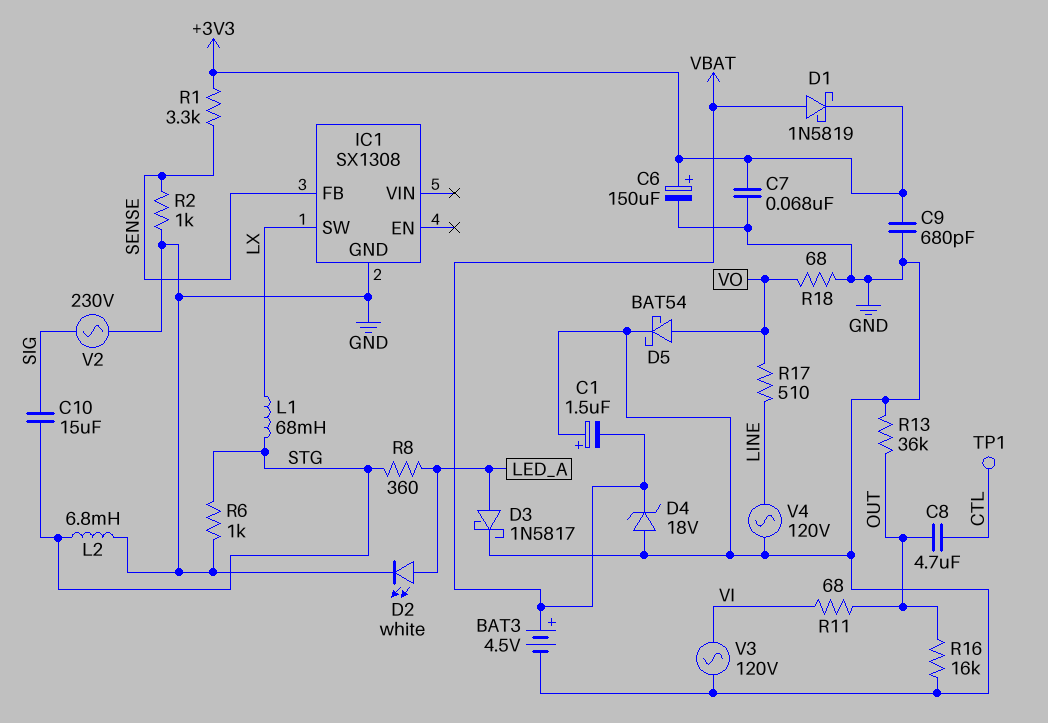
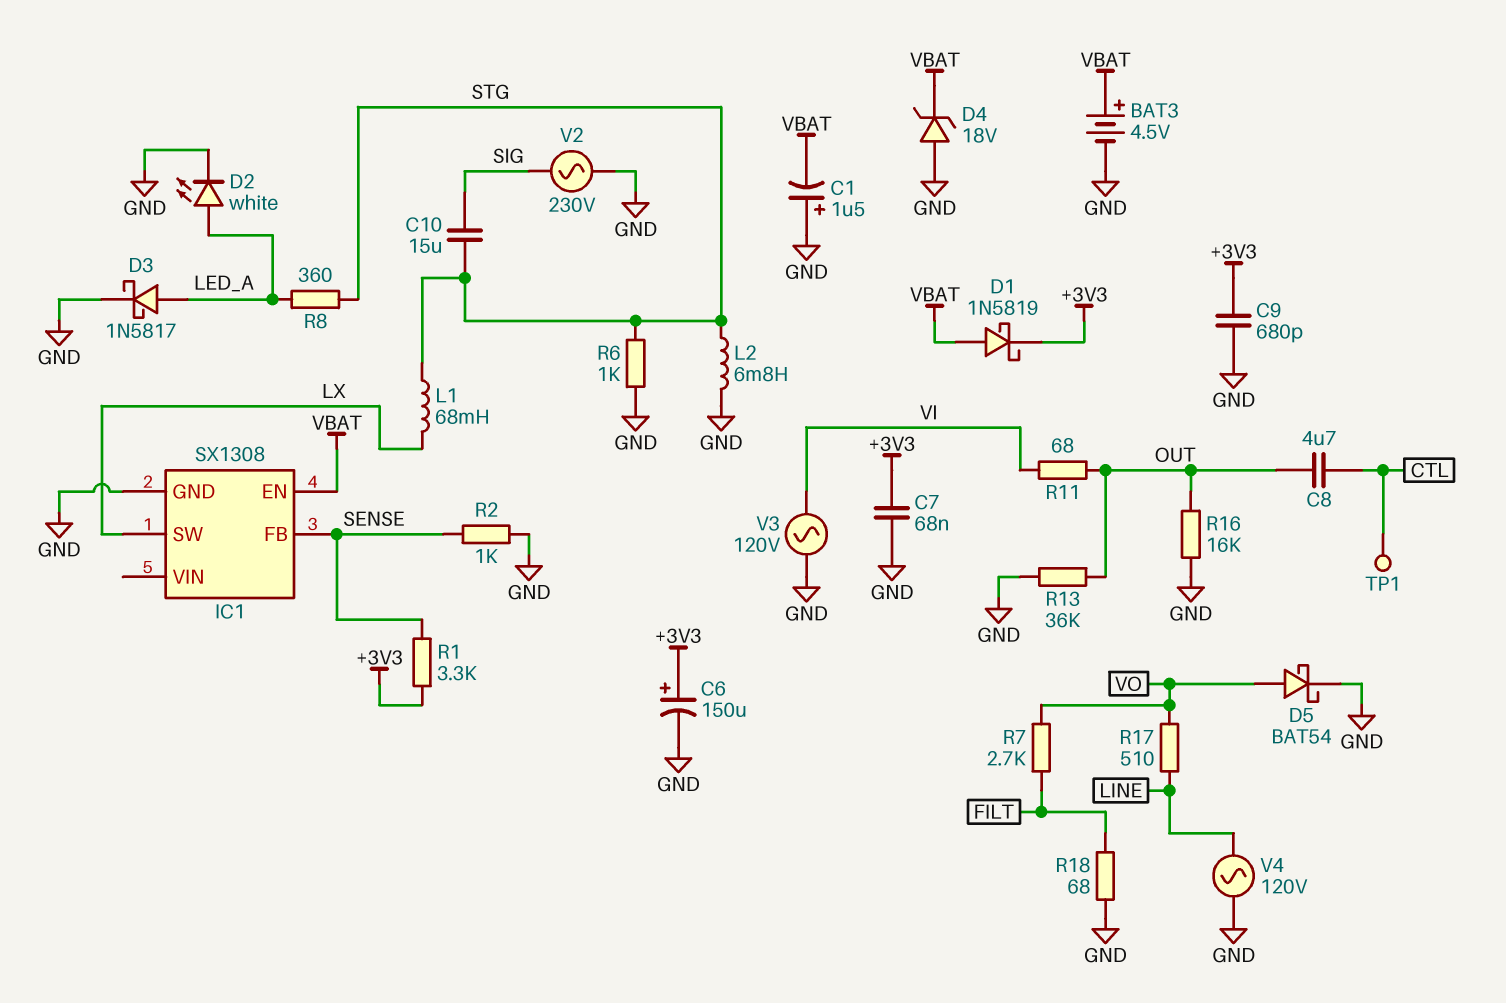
IC1 pin EN: none -> VBAT
R7: none -> 2.7k (FILT, VO)
R18: 68 (GND, VO) -> 68 (FILT, GND)

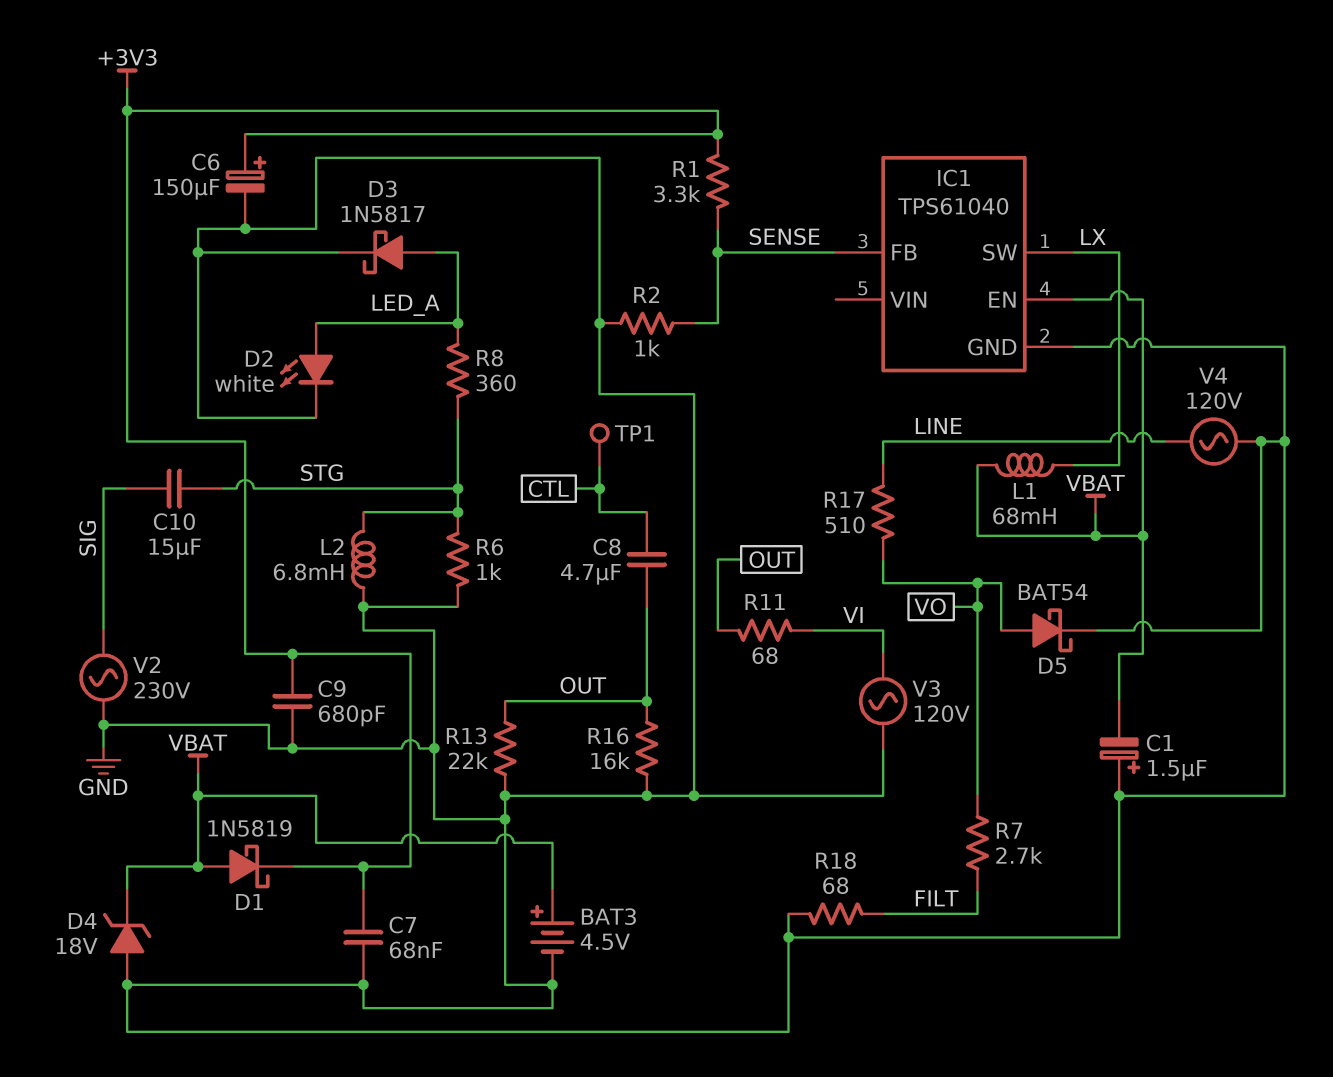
IC1: SX1308 -> TPS61040
L1: 68mH (LX, STG) -> 68mH (LX, VBAT)
R13: 36k (GND, OUT) -> 22k (GND, OUT)

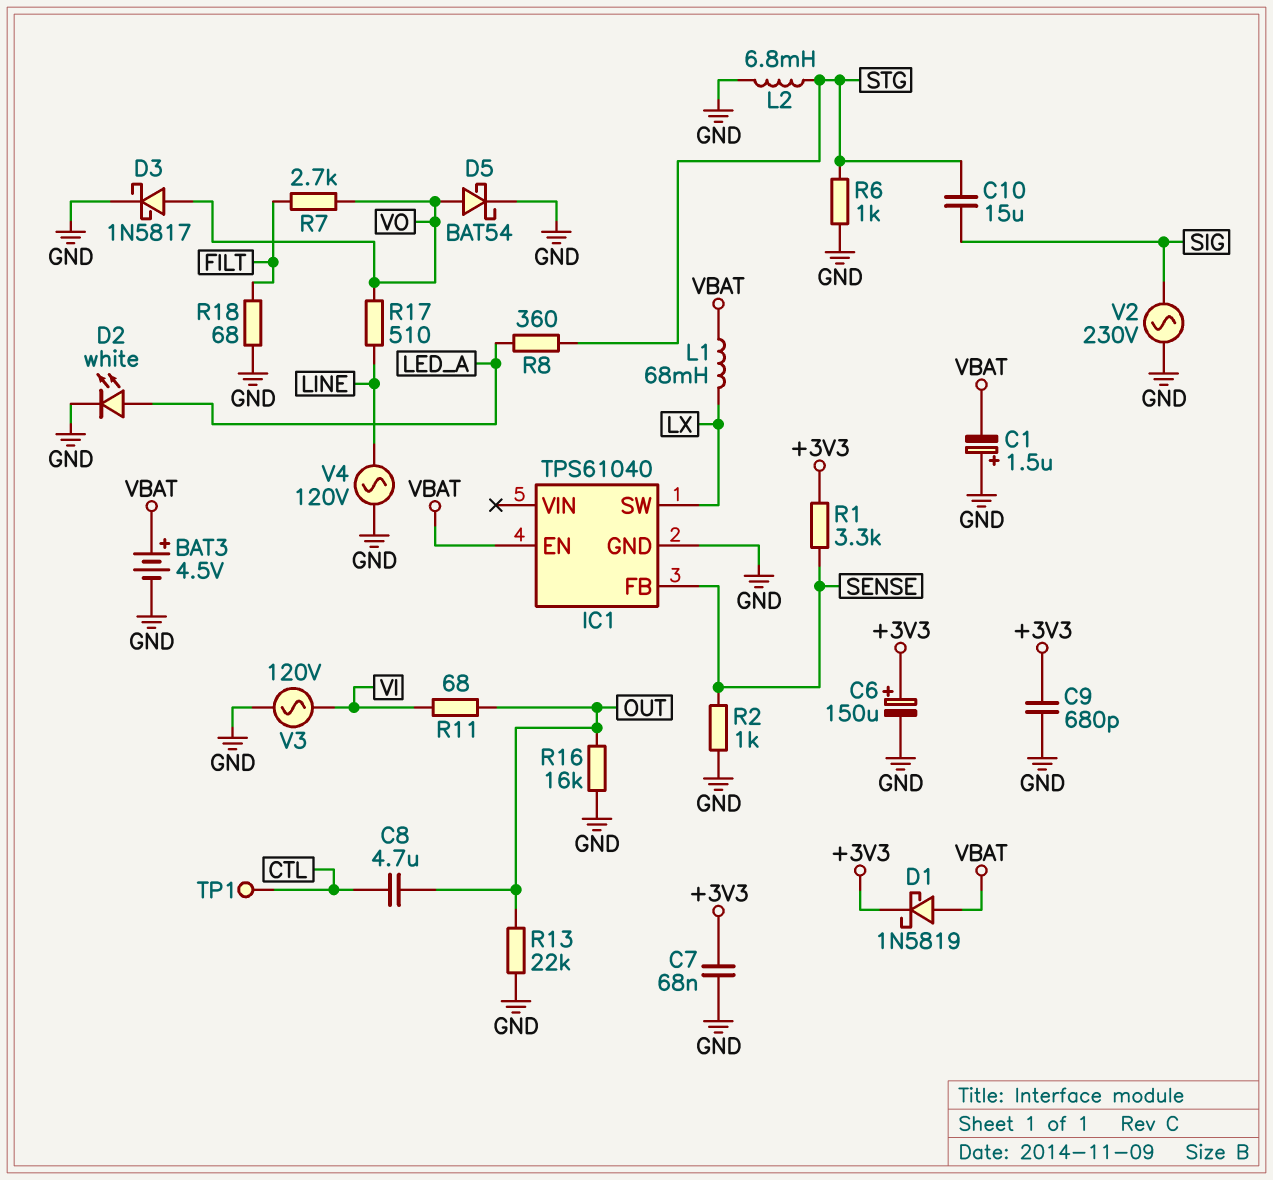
D3: schottky 1N5817 (A LED_A, K GND) -> schottky 1N5817 (A VO, K GND)
D4: zener 18V (A GND, K VBAT) -> none

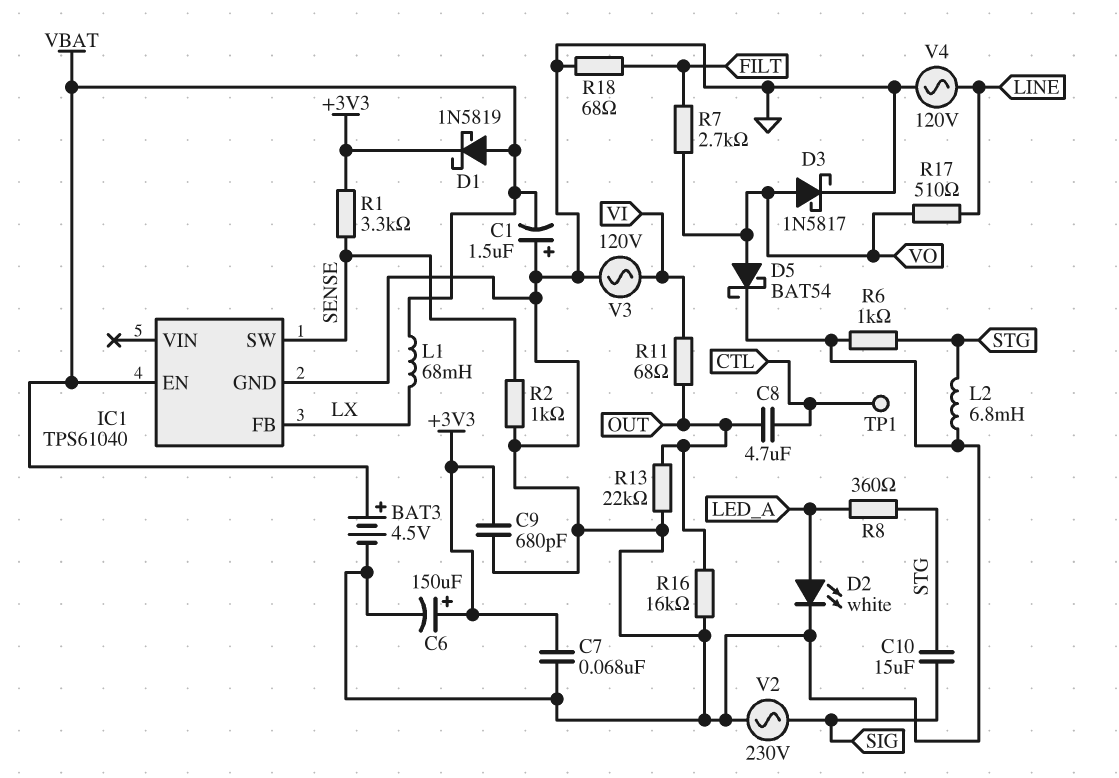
IC1 pin FB: SENSE -> LX
IC1 pin SW: LX -> SENSE

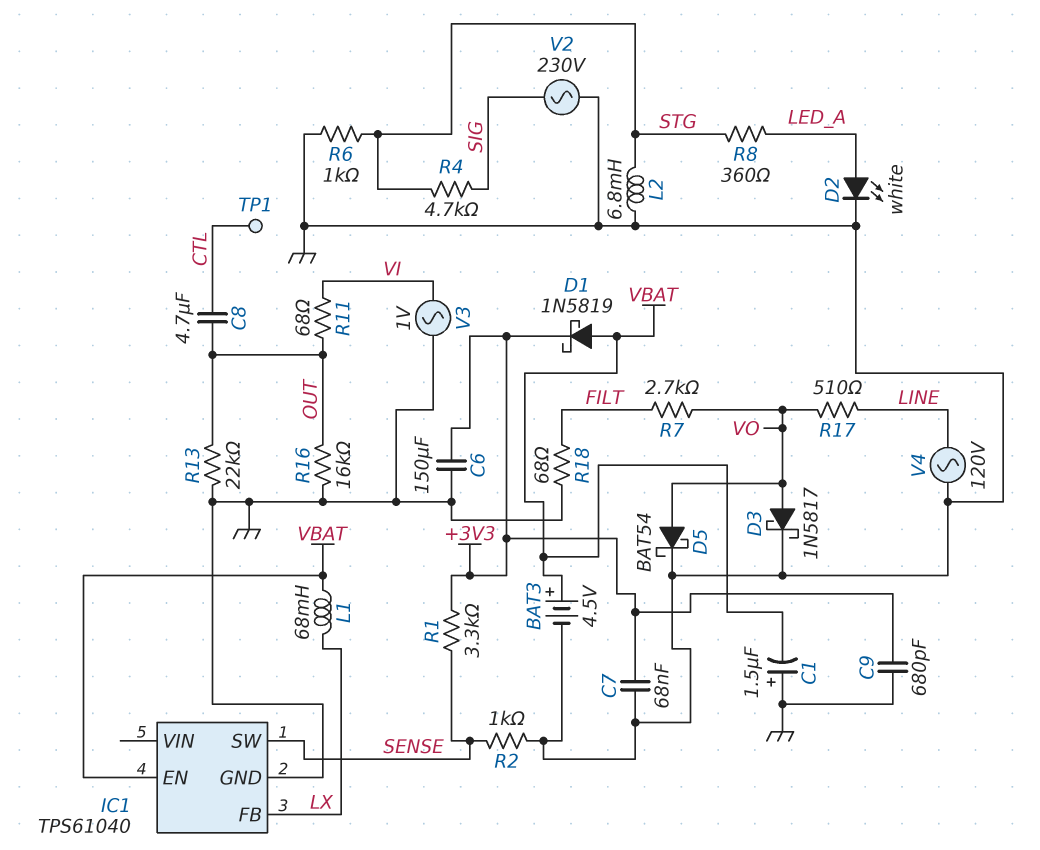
C6: 150uF (plus +3V3, minus GND) -> 150uF (+3V3, GND)
C10: 15uF (SIG, STG) -> none
R4: none -> 4.7k (SIG, STG)
V3: AC 120V (GND, VI) -> AC 1V (GND, VI)

